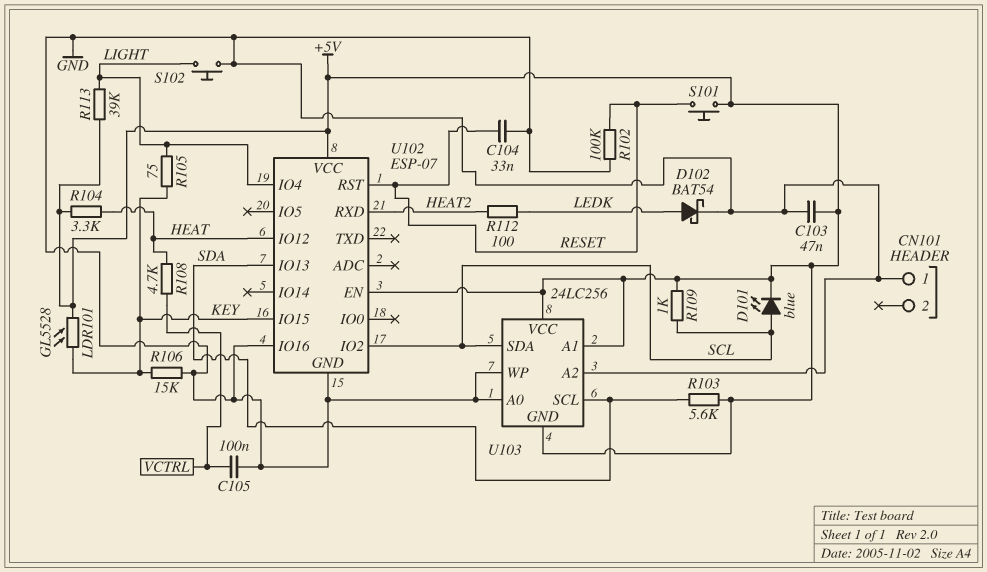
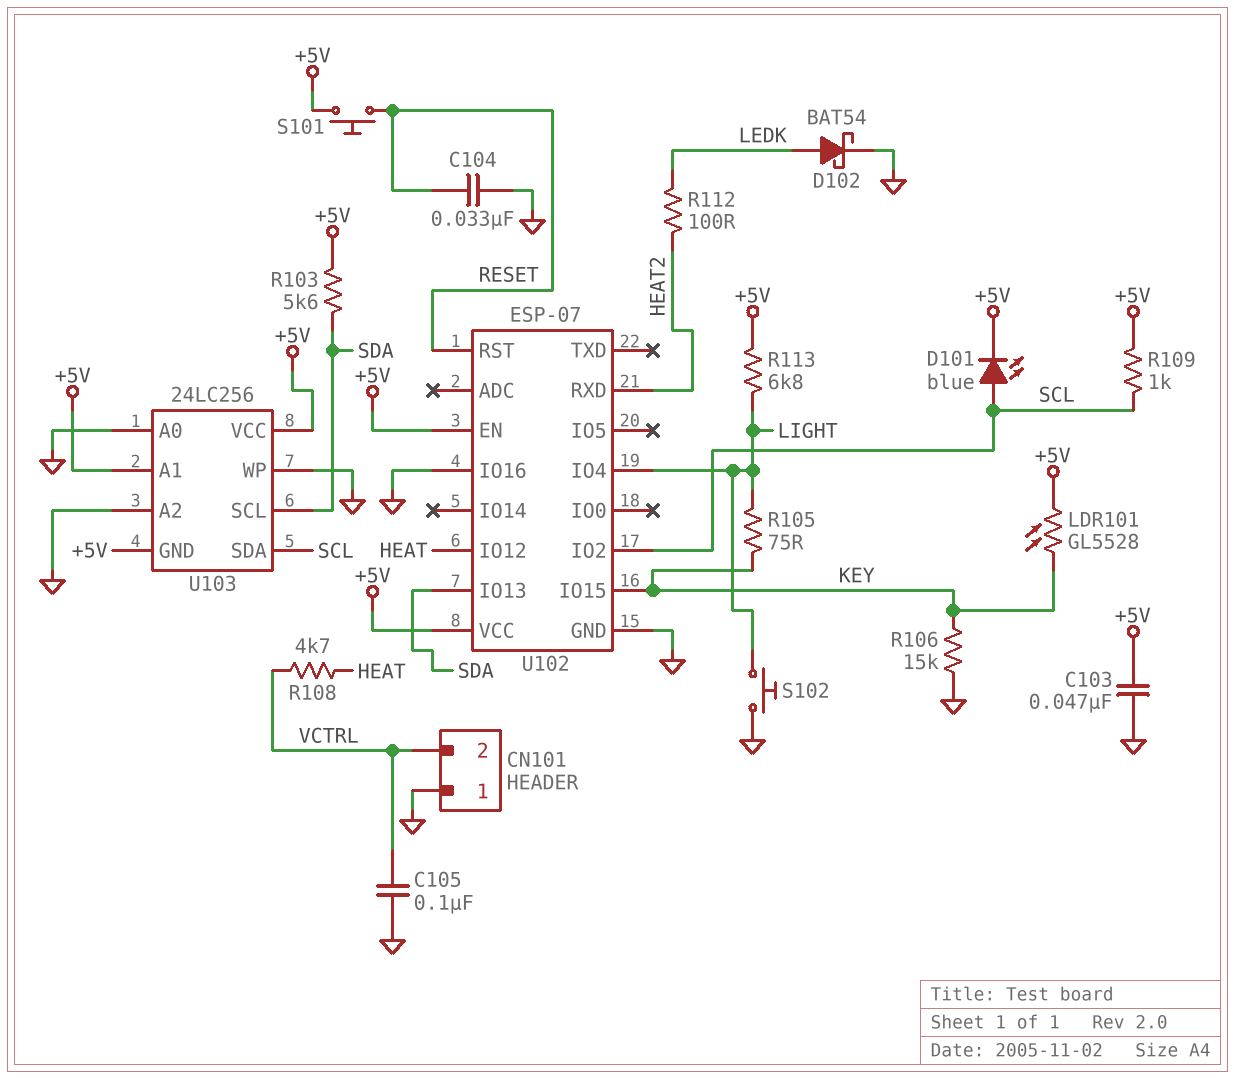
CN101 pin 2: none -> VCTRL
R102: 100k (GND, RESET) -> none
R104: 3.3k (+5V, HEAT) -> none
R113: 39k (+5V, LIGHT) -> 6.8k (+5V, LIGHT)

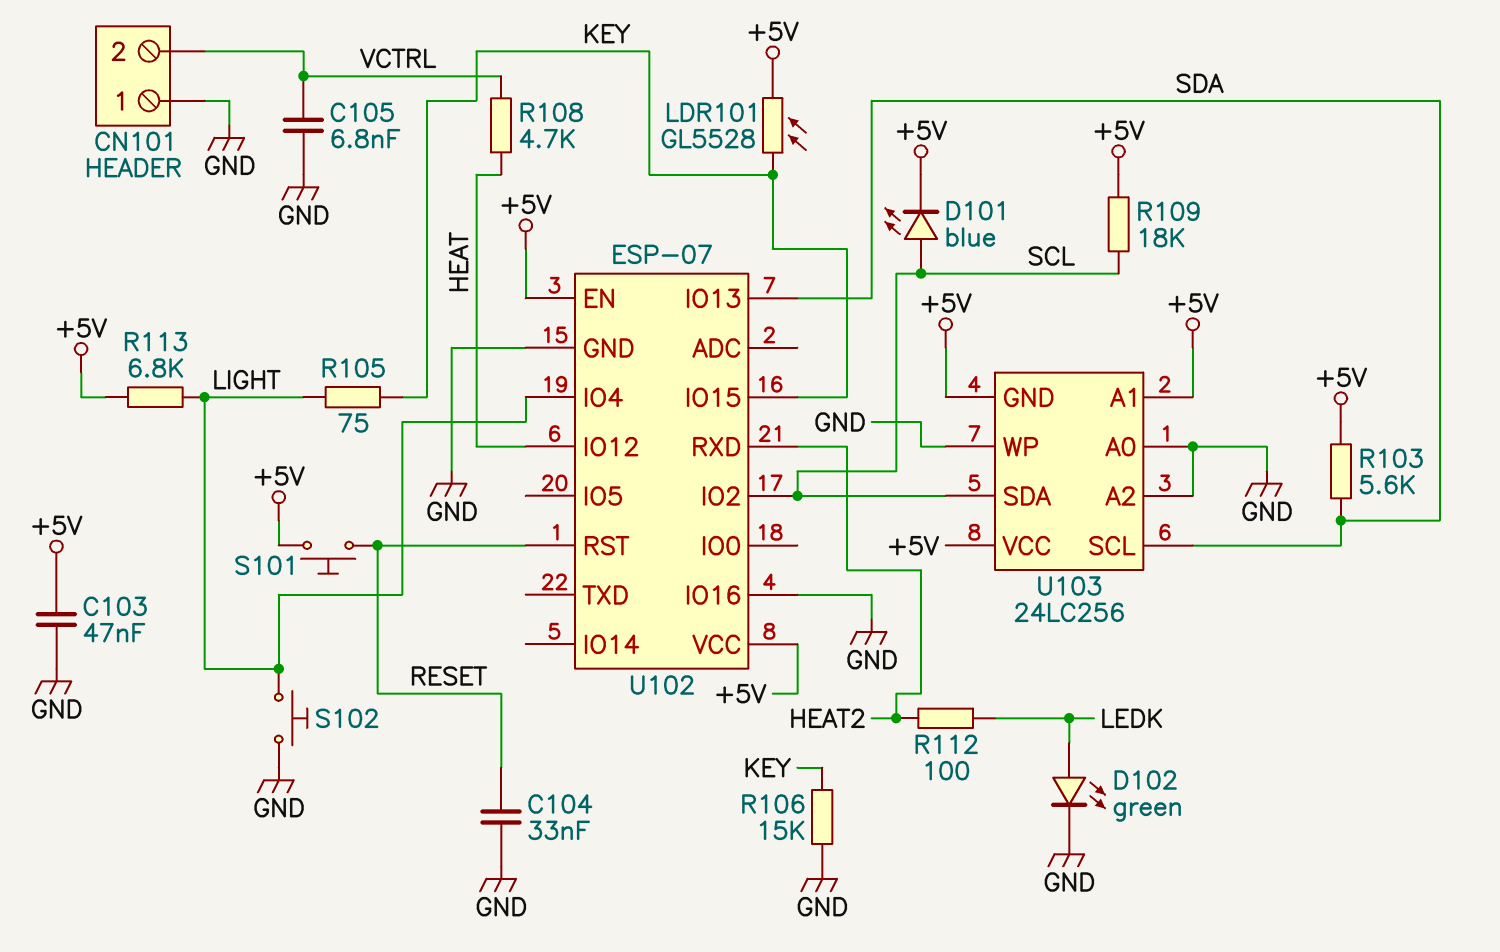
C105: 100nF (GND, VCTRL) -> 6.8nF (GND, VCTRL)
D102: schottky BAT54 (A LEDK, K GND) -> LED green (A LEDK, K GND)
R109: 1k (+5V, SCL) -> 18k (+5V, SCL)

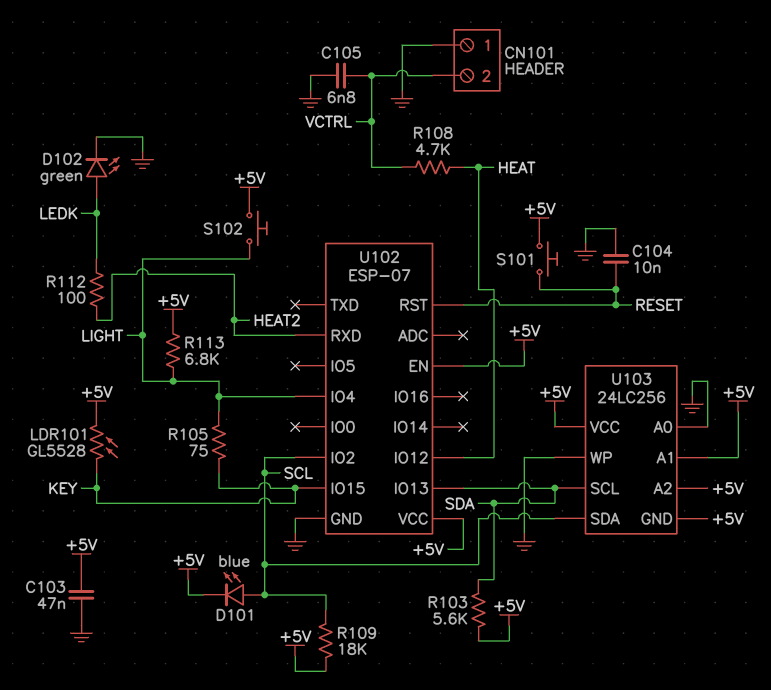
C104: 33nF (GND, RESET) -> 10nF (GND, RESET)
R106: 15k (GND, KEY) -> none
S102: button (GND, LIGHT) -> button (+5V, LIGHT)
U102 pin IO16: GND -> none
U103 pin A2: GND -> +5V

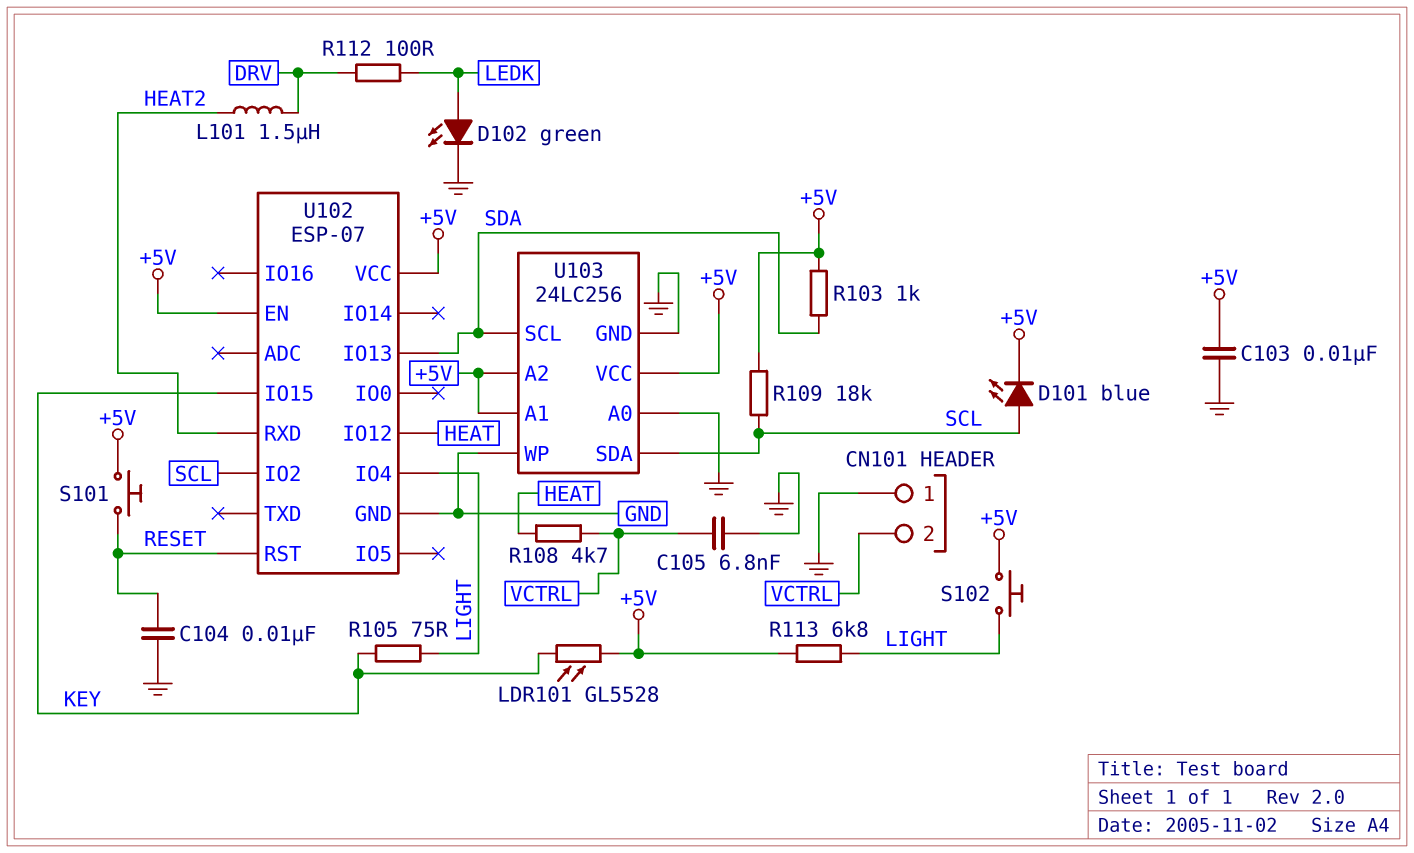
C103: 47nF (+5V, GND) -> 10nF (+5V, GND)
L101: none -> 1.5uH (DRV, HEAT2)
R103: 5.6k (+5V, SDA) -> 1k (+5V, SDA)
R112: 100 (HEAT2, LEDK) -> 100 (DRV, LEDK)
U103 pin GND: +5V -> GND

